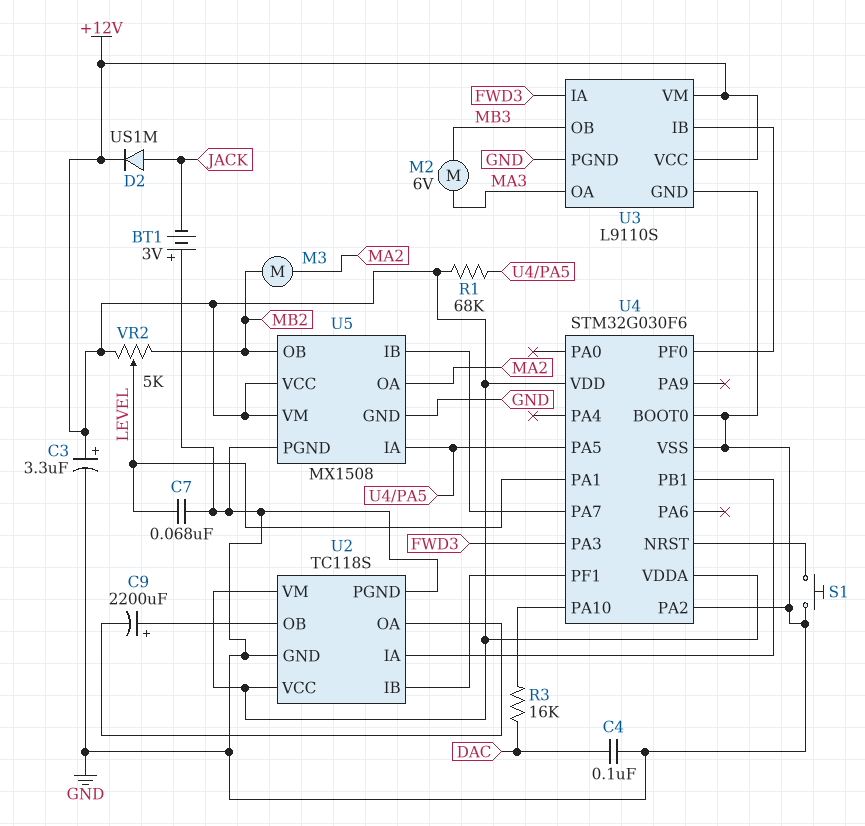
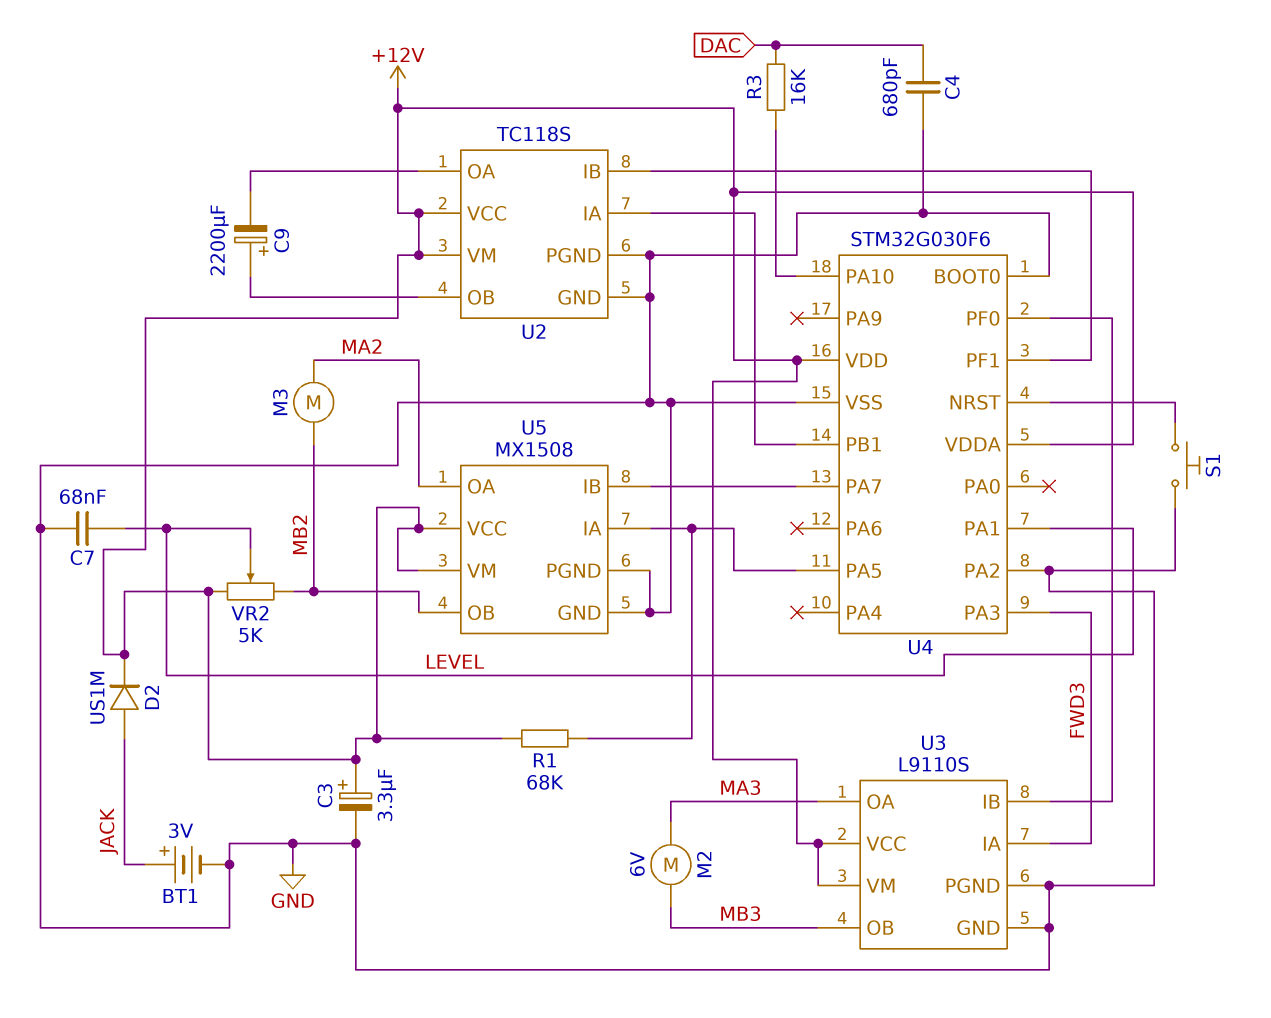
BT1: 3V (plus GND, minus JACK) -> 3V (plus JACK, minus GND)
C4: 100nF (DAC, GND) -> 680pF (DAC, GND)

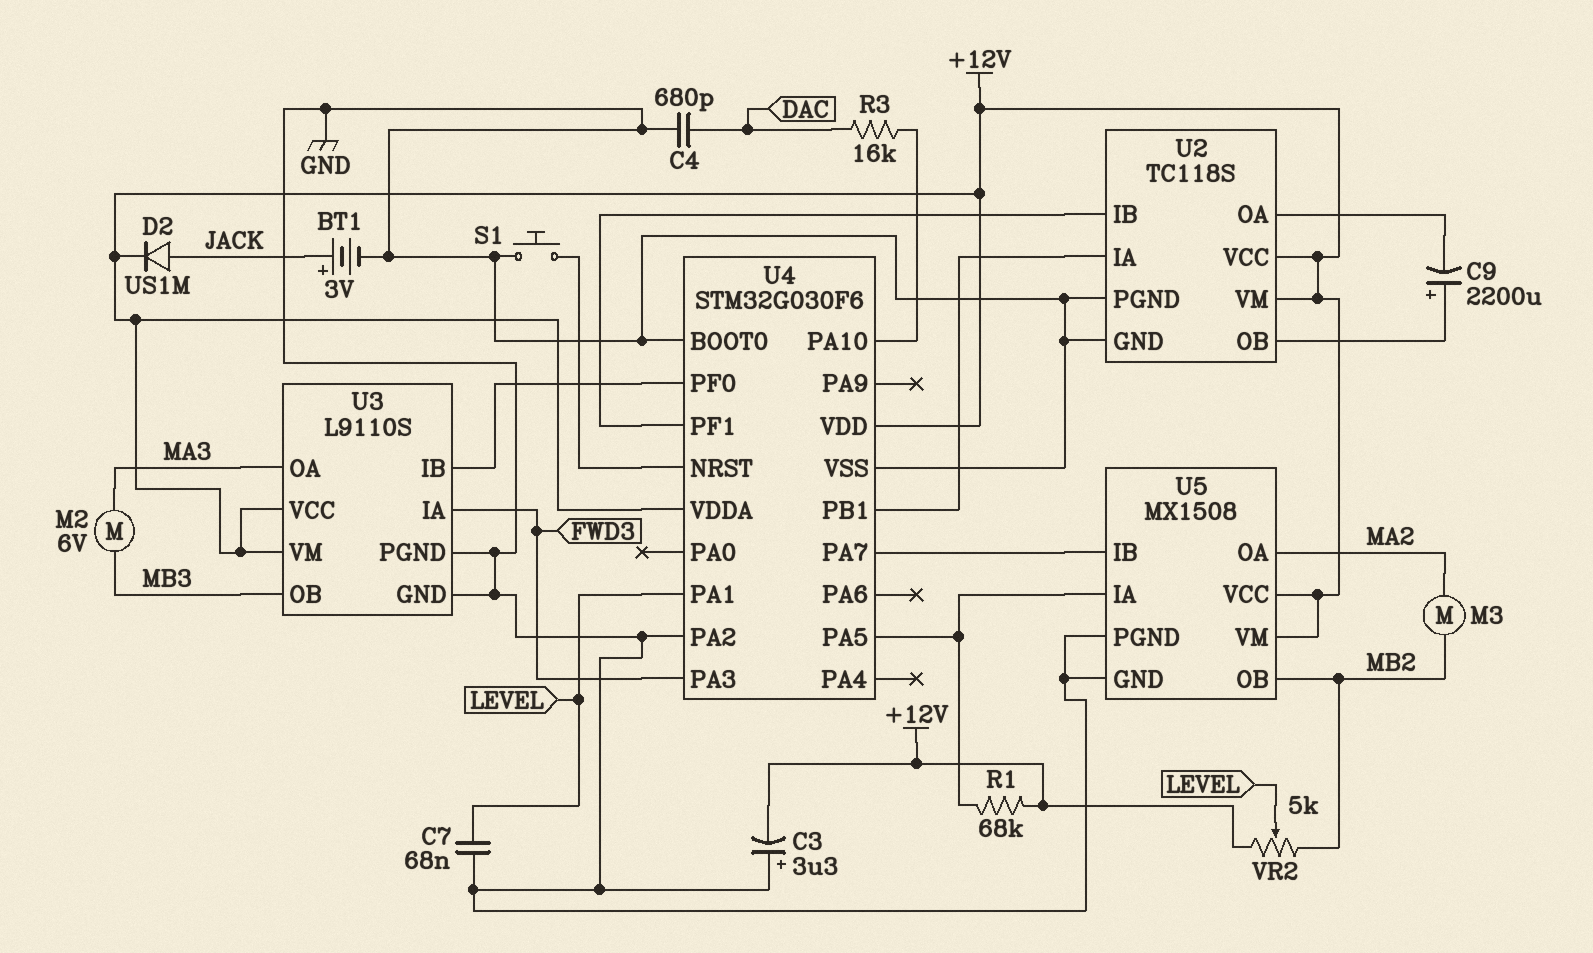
C3: 3.3uF (plus +12V, minus GND) -> 3.3uF (plus GND, minus +12V)

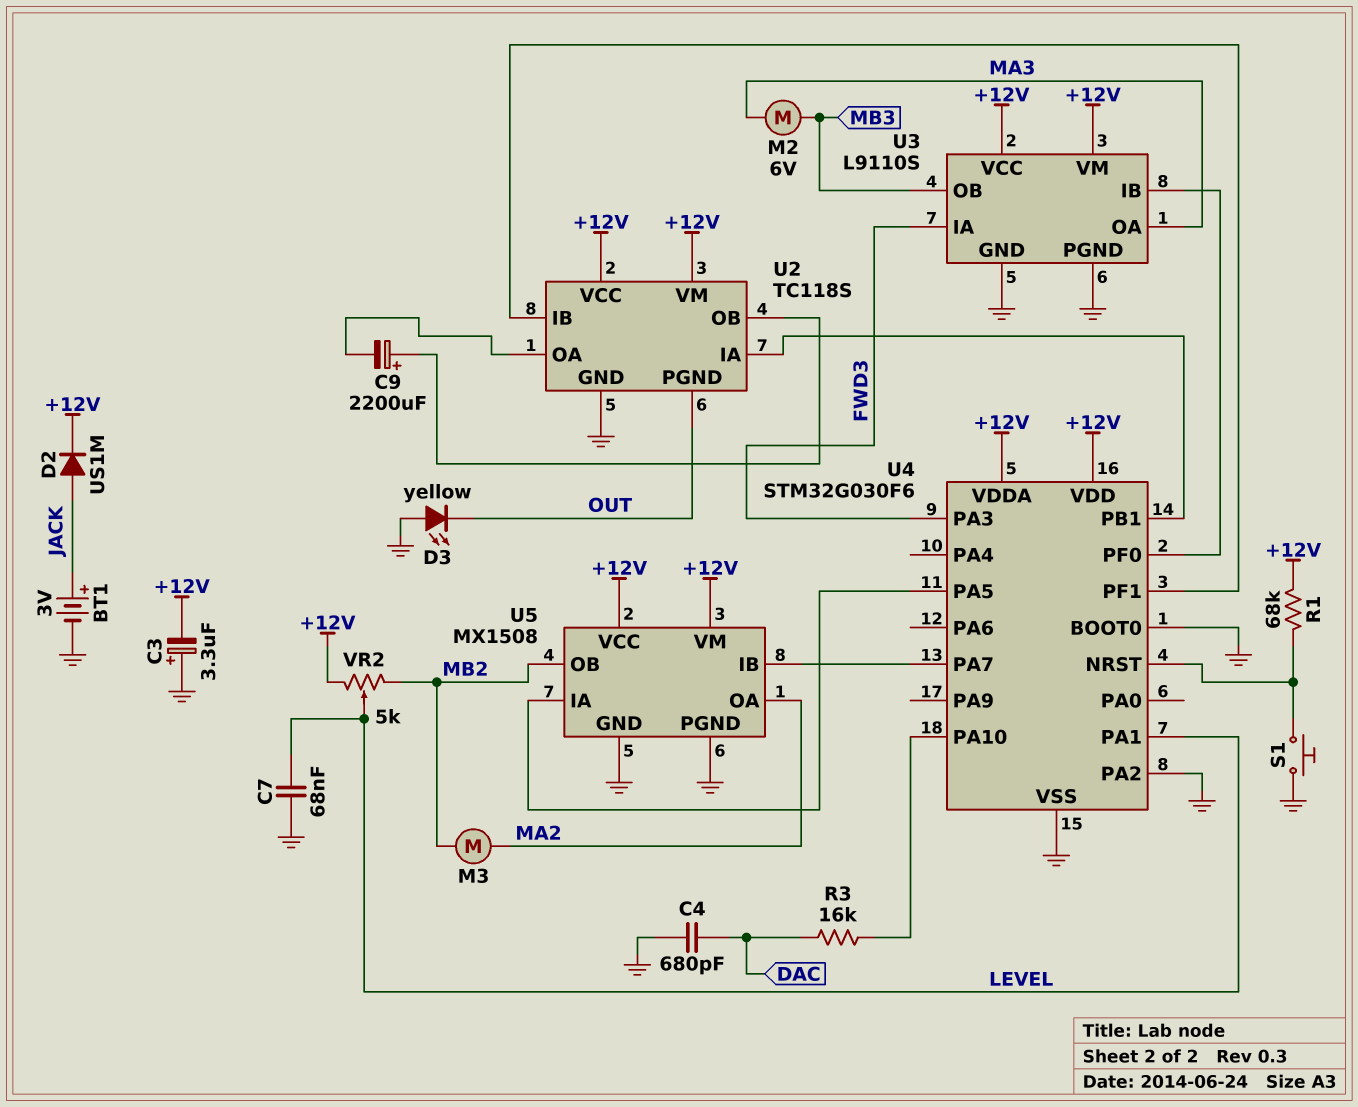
D3: none -> LED yellow (A GND, K OUT)
R1: 68k (+12V, U4/PA5) -> 68k (+12V, U4/NRST)
U2 pin PGND: GND -> OUT

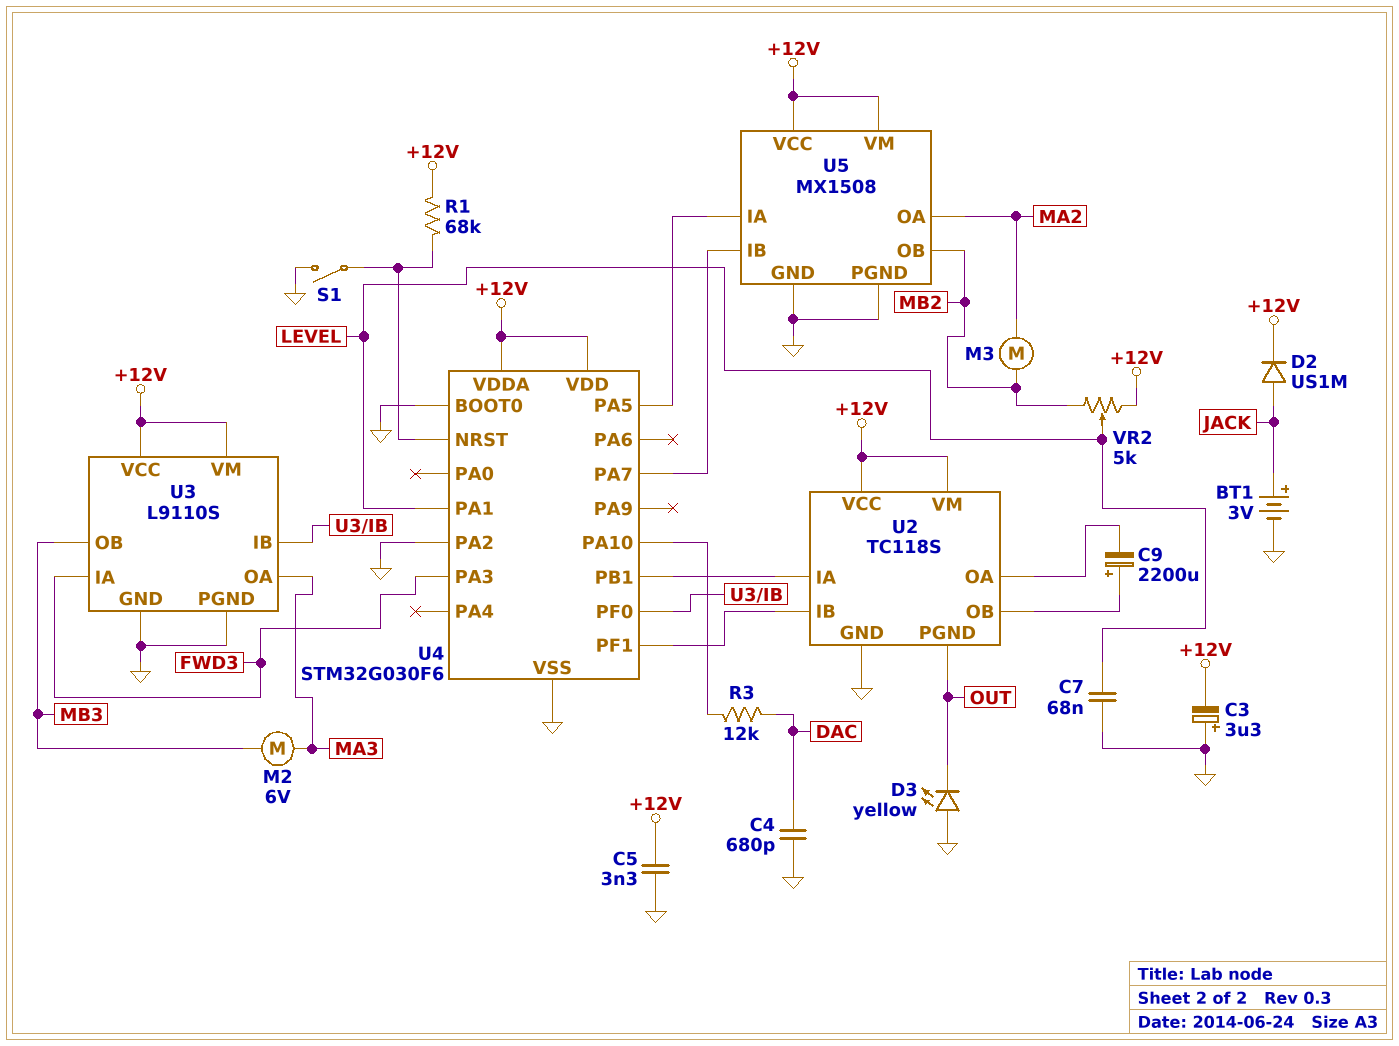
C5: none -> 3.3nF (+12V, GND)
R3: 16k (DAC, U4/PA10) -> 12k (DAC, U4/PA10)
S1: button (GND, U4/NRST) -> switch (GND, U4/NRST)

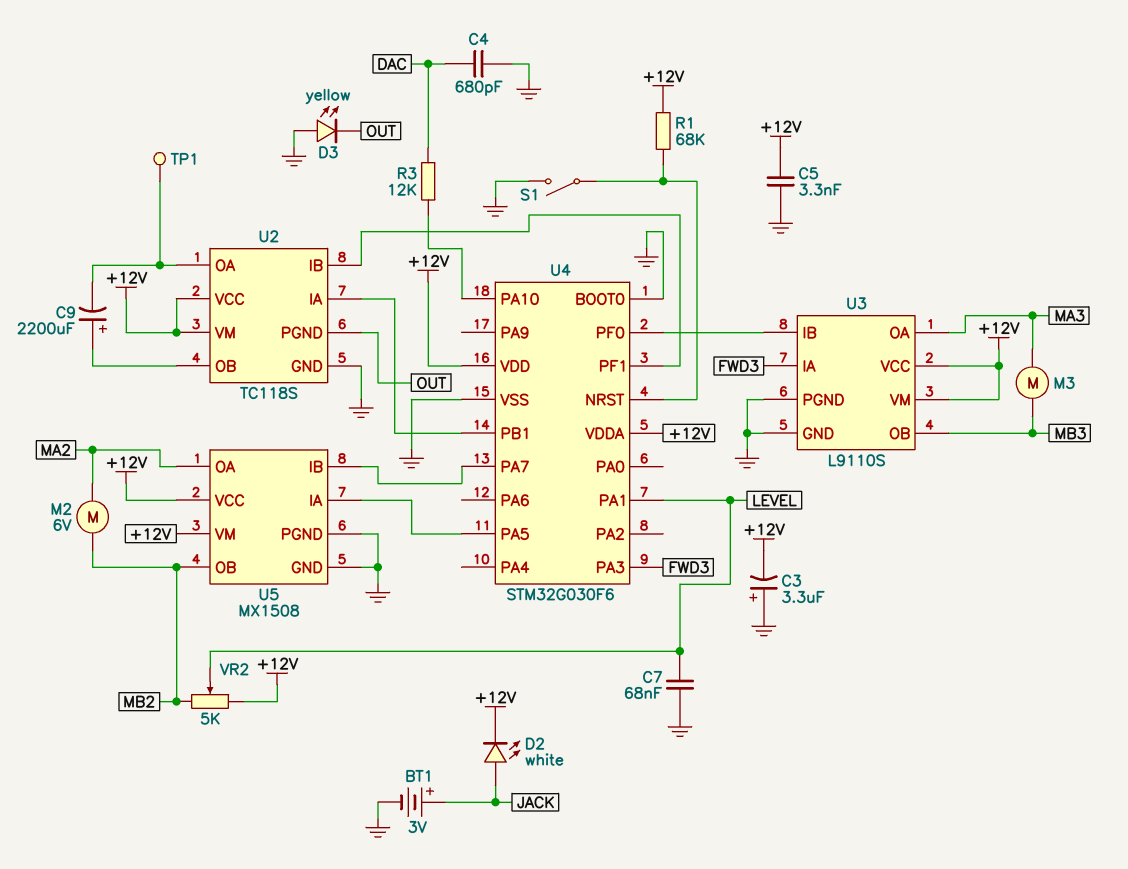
D2: diode US1M (A JACK, K +12V) -> LED white (A JACK, K +12V)
M2: motor 6V (MA3, MB3) -> motor 6V (MA2, MB2)
M3: motor (MA2, MB2) -> motor (MA3, MB3)
TP1: none -> test point (U2/OA)
U4 pin PA2: GND -> none

